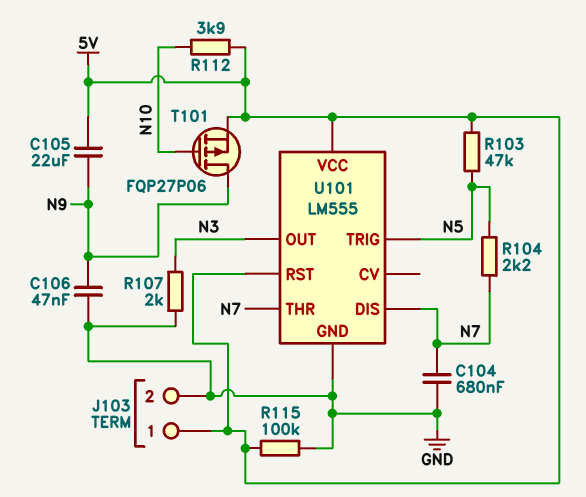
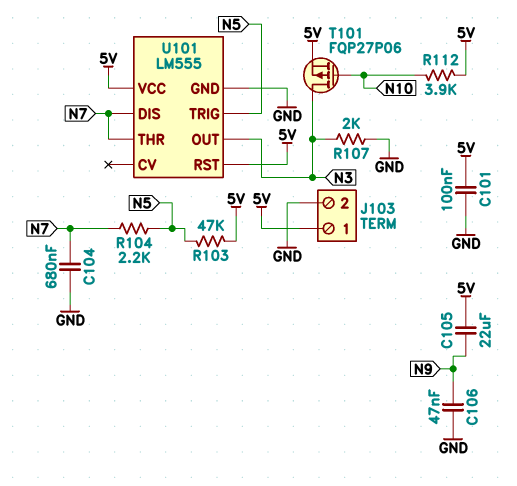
C101: none -> 100nF (5V, GND)
R115: 100k (5V, GND) -> none
T101: PMOS FQP27P06 (G N10, D N9, S 5V) -> PMOS FQP27P06 (G N10, D N3, S 5V)

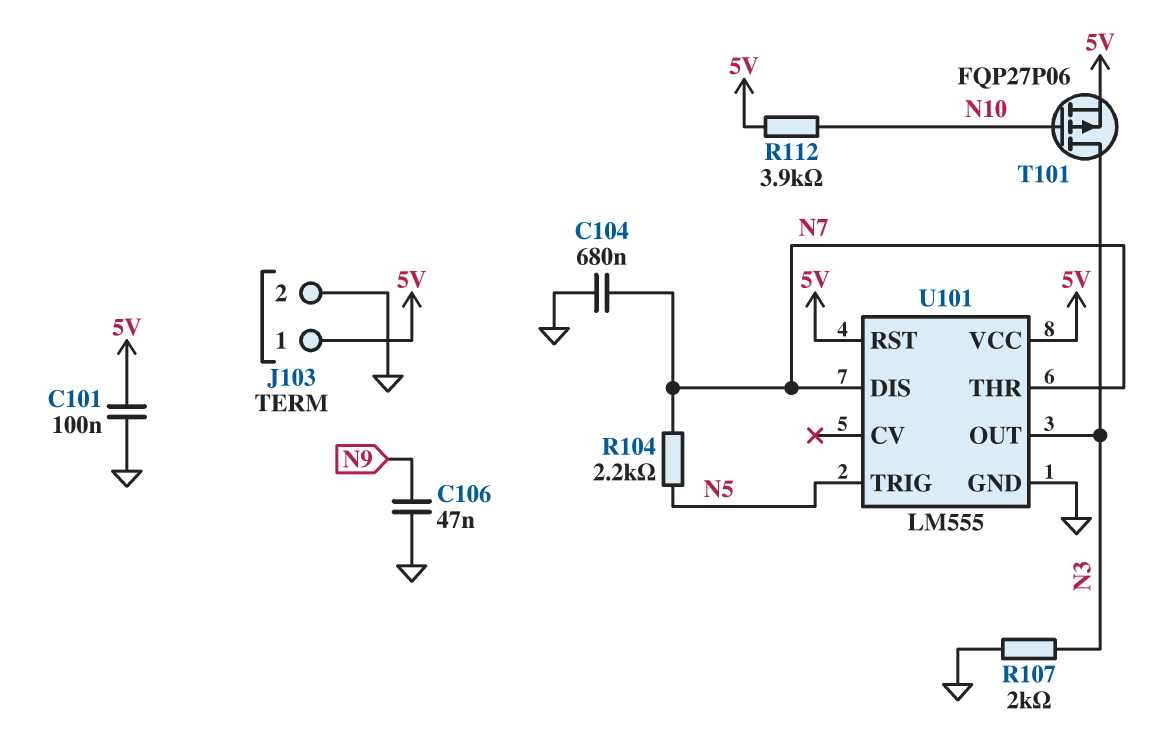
C105: 22uF (5V, N9) -> none
R103: 47k (5V, N5) -> none

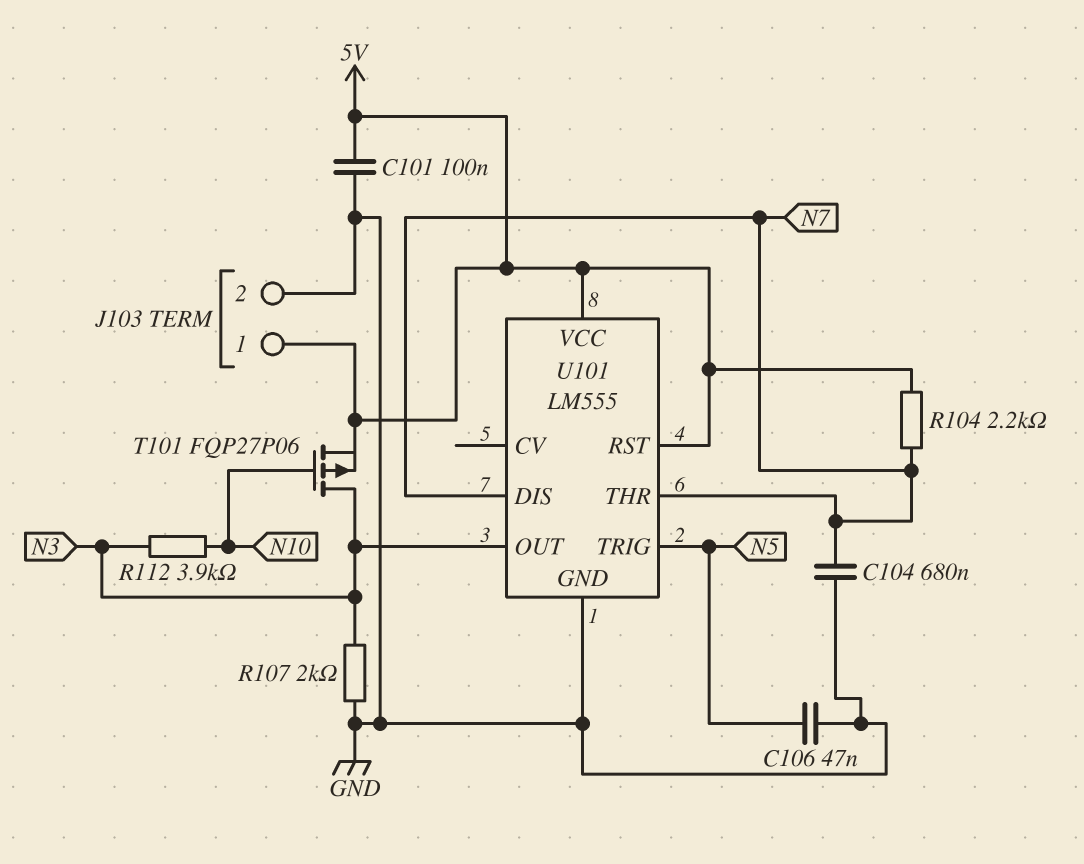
C106: 47nF (GND, N9) -> 47nF (GND, N5)
R104: 2.2k (N5, N7) -> 2.2k (5V, N7)
R112: 3.9k (5V, N10) -> 3.9k (N3, N10)

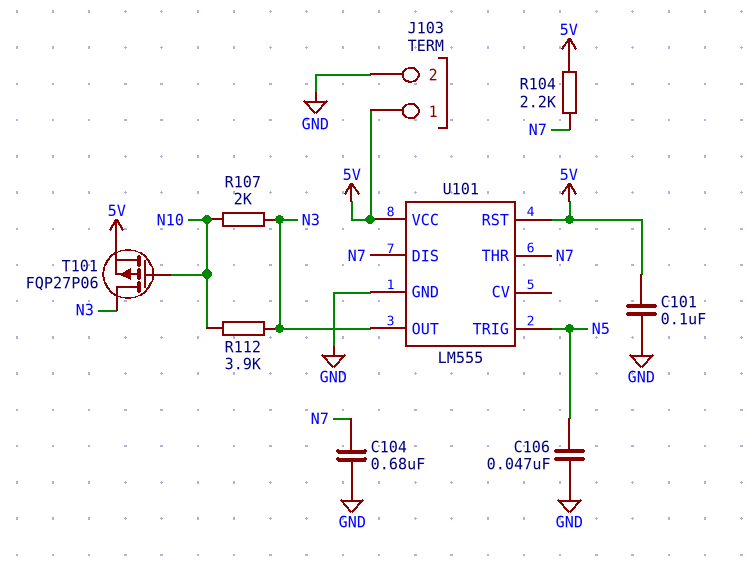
R107: 2k (GND, N3) -> 2k (N3, N10)

